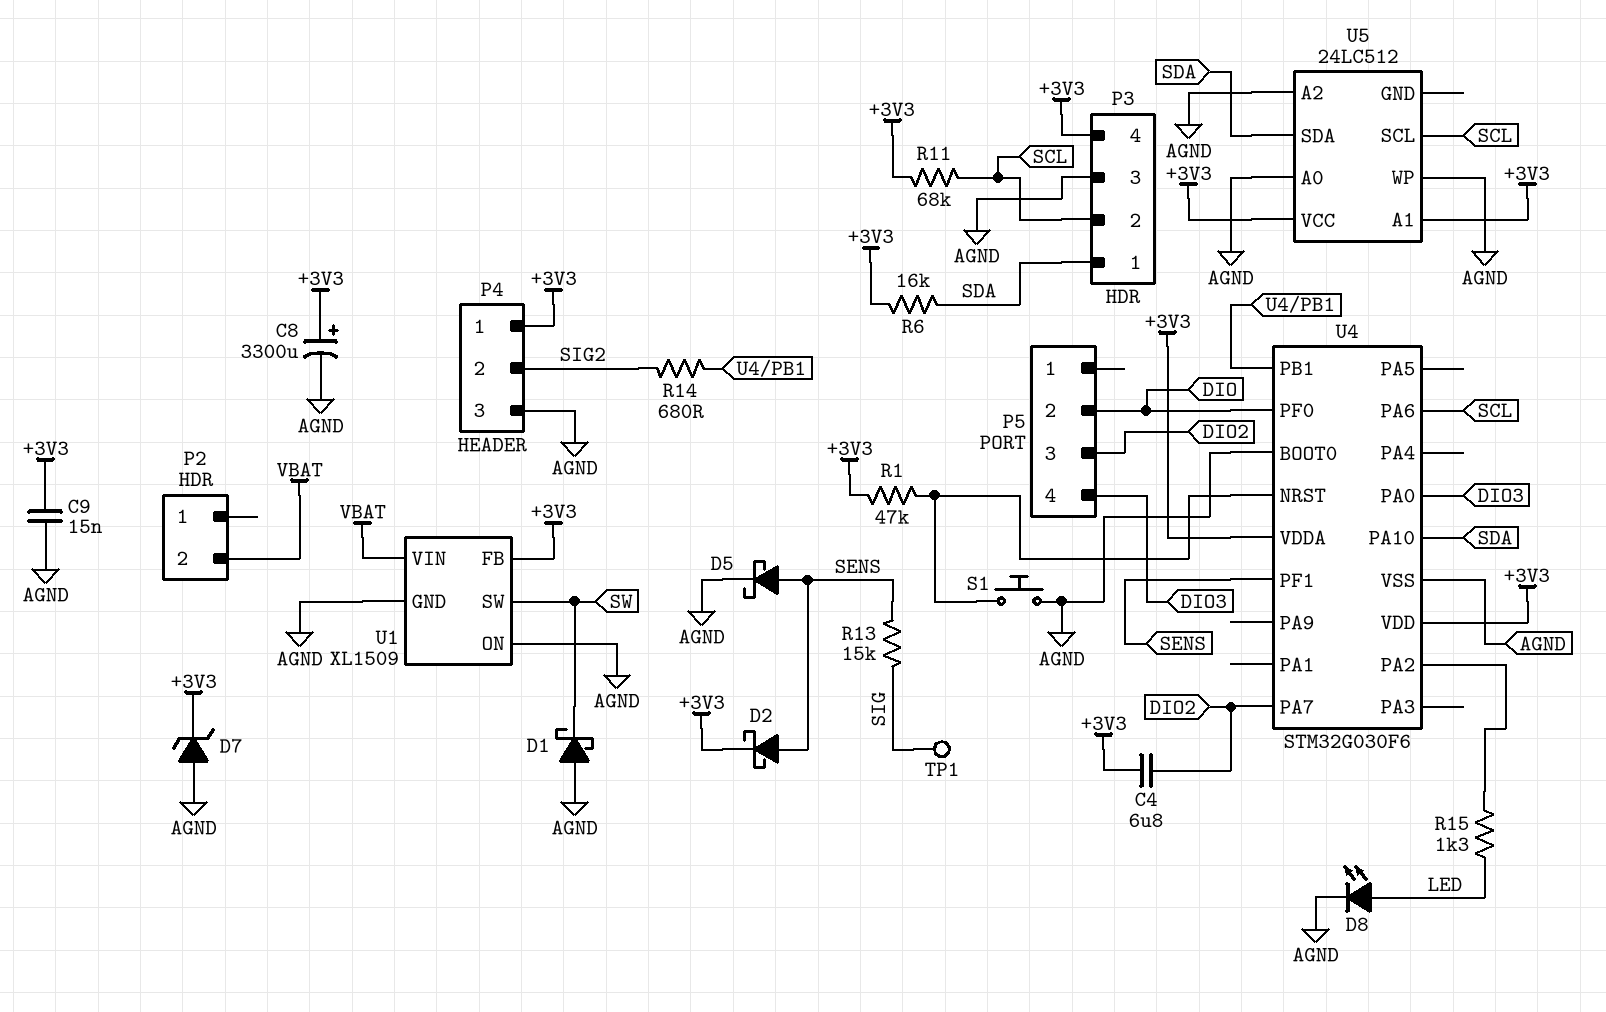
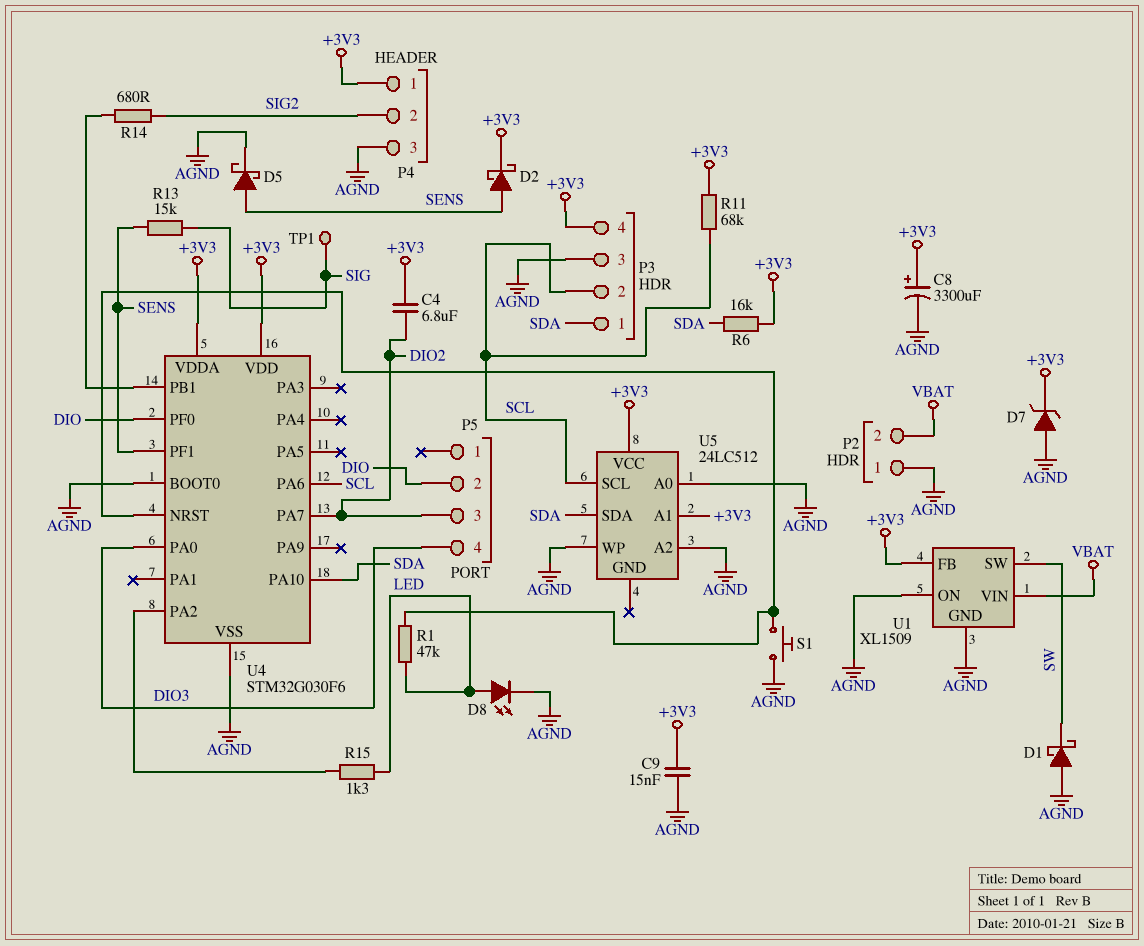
P2 pin 1: none -> AGND
R1: 47k (+3V3, U4/NRST) -> 47k (LED, U4/NRST)

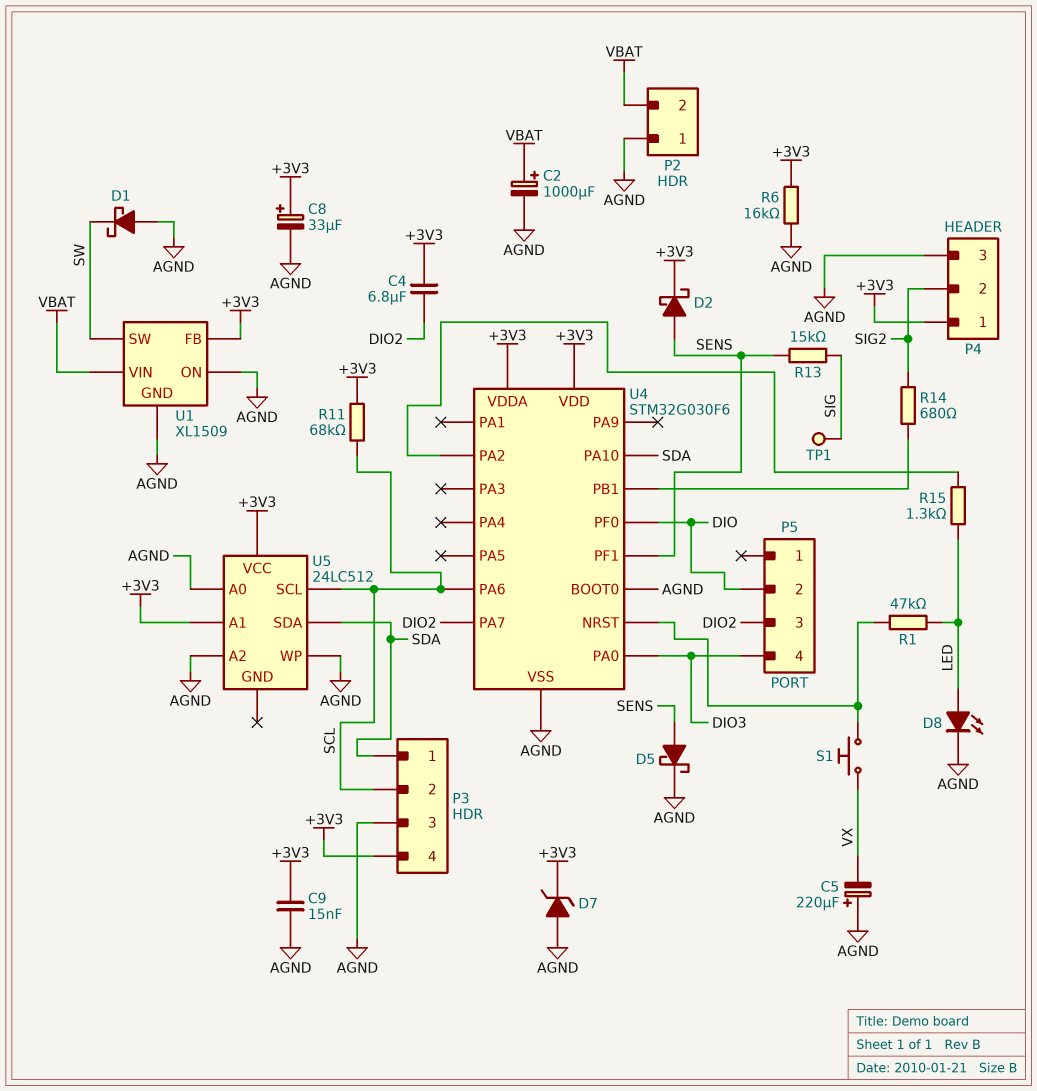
C2: none -> 1000uF (plus VBAT, minus AGND)
C5: none -> 220uF (plus AGND, minus VX)
C8: 3300uF (plus +3V3, minus AGND) -> 33uF (plus +3V3, minus AGND)
R6: 16k (+3V3, SDA) -> 16k (+3V3, AGND)
S1: button (AGND, U4/NRST) -> button (U4/NRST, VX)

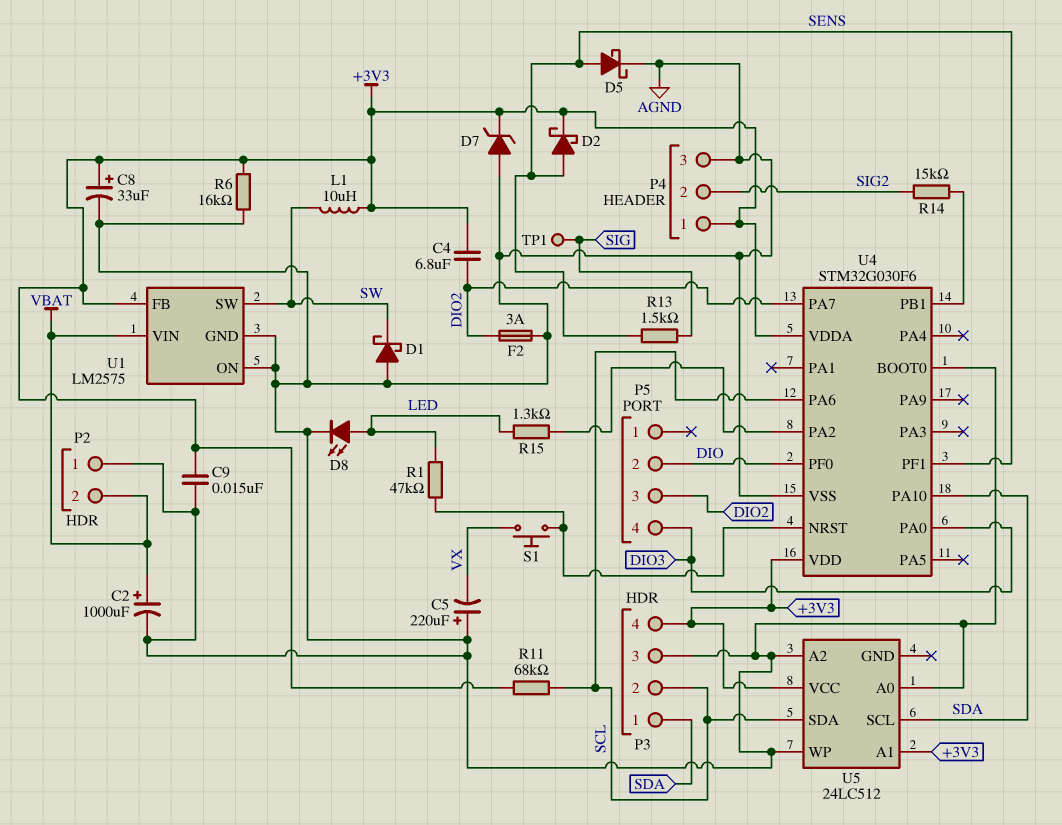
F2: none -> 3A (AGND, DIO2)
L1: none -> 10uH (+3V3, SW)
R13: 15k (SENS, SIG) -> 1.5k (SENS, SIG)
R14: 680 (SIG2, U4/PB1) -> 15k (SIG2, U4/PB1)
U1: XL1509 -> LM2575
U5 pin SCL: SCL -> SDA
U5 pin SDA: SDA -> SCL

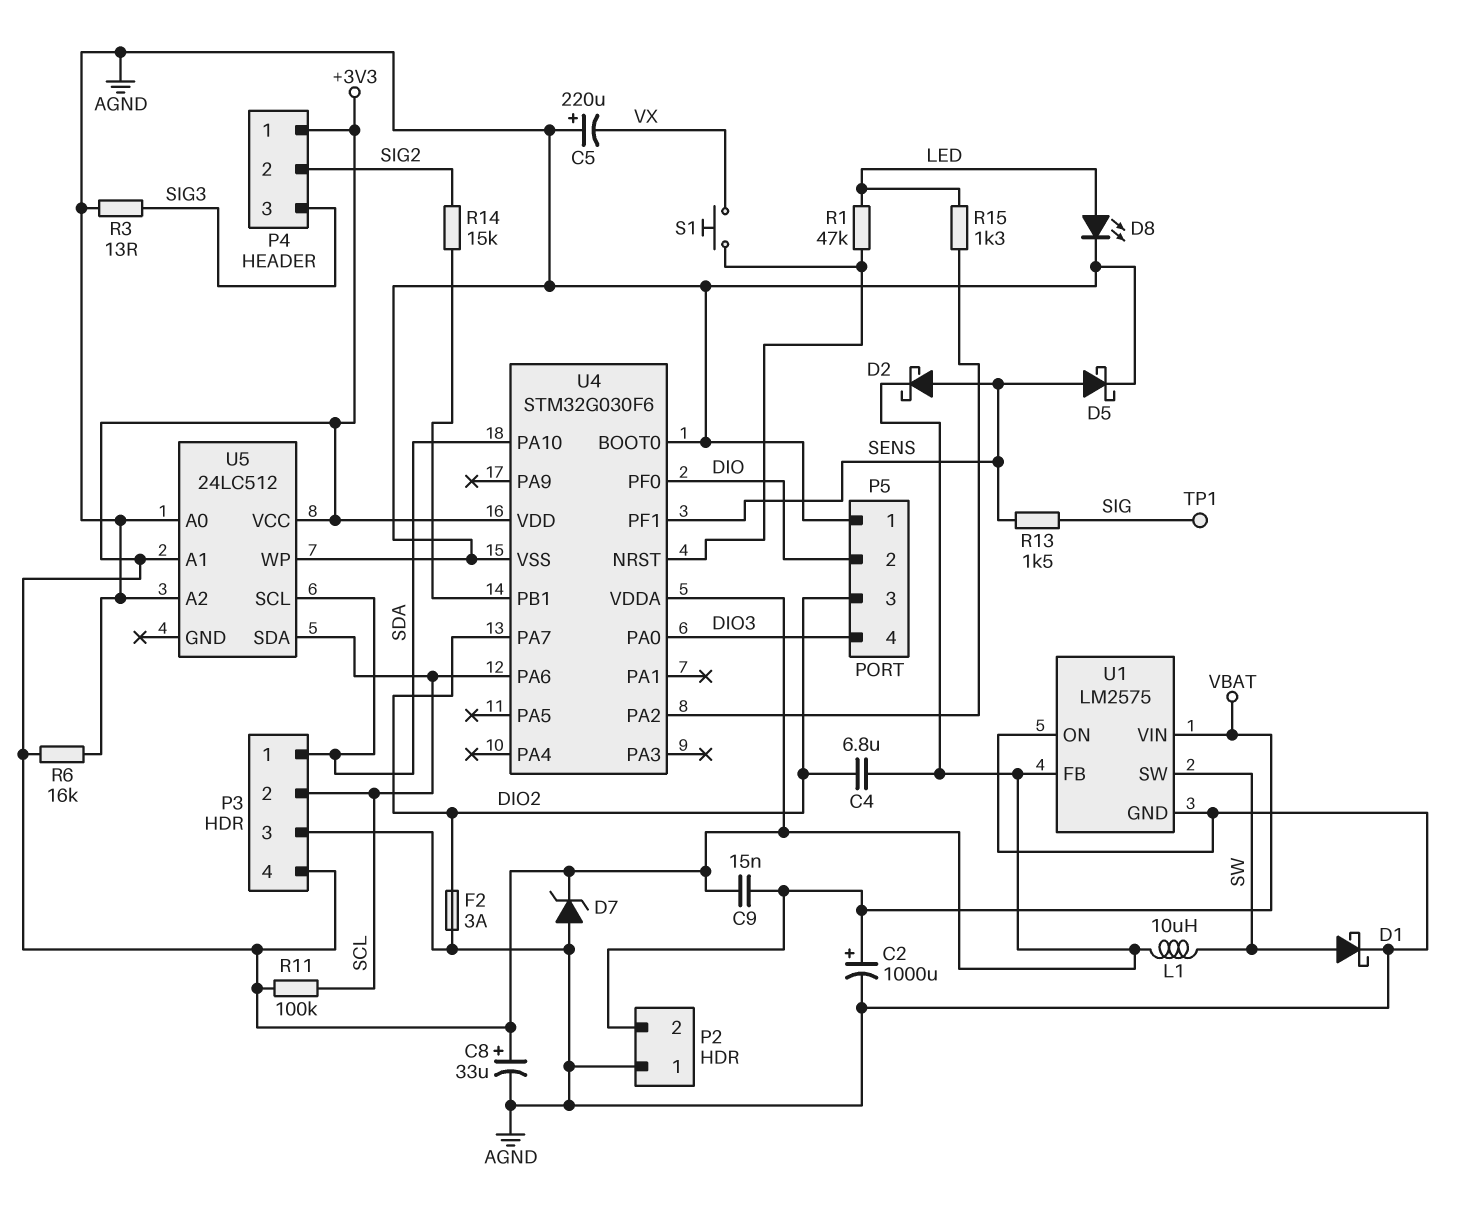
C9: 15nF (+3V3, AGND) -> 15nF (+3V3, VBAT)
D1: schottky (A AGND, K SW) -> schottky (A SW, K AGND)
P4 pin 3: AGND -> SIG3
P5 pin 1: none -> AGND
R3: none -> 13 (AGND, SIG3)
R11: 68k (+3V3, SCL) -> 100k (+3V3, SCL)

